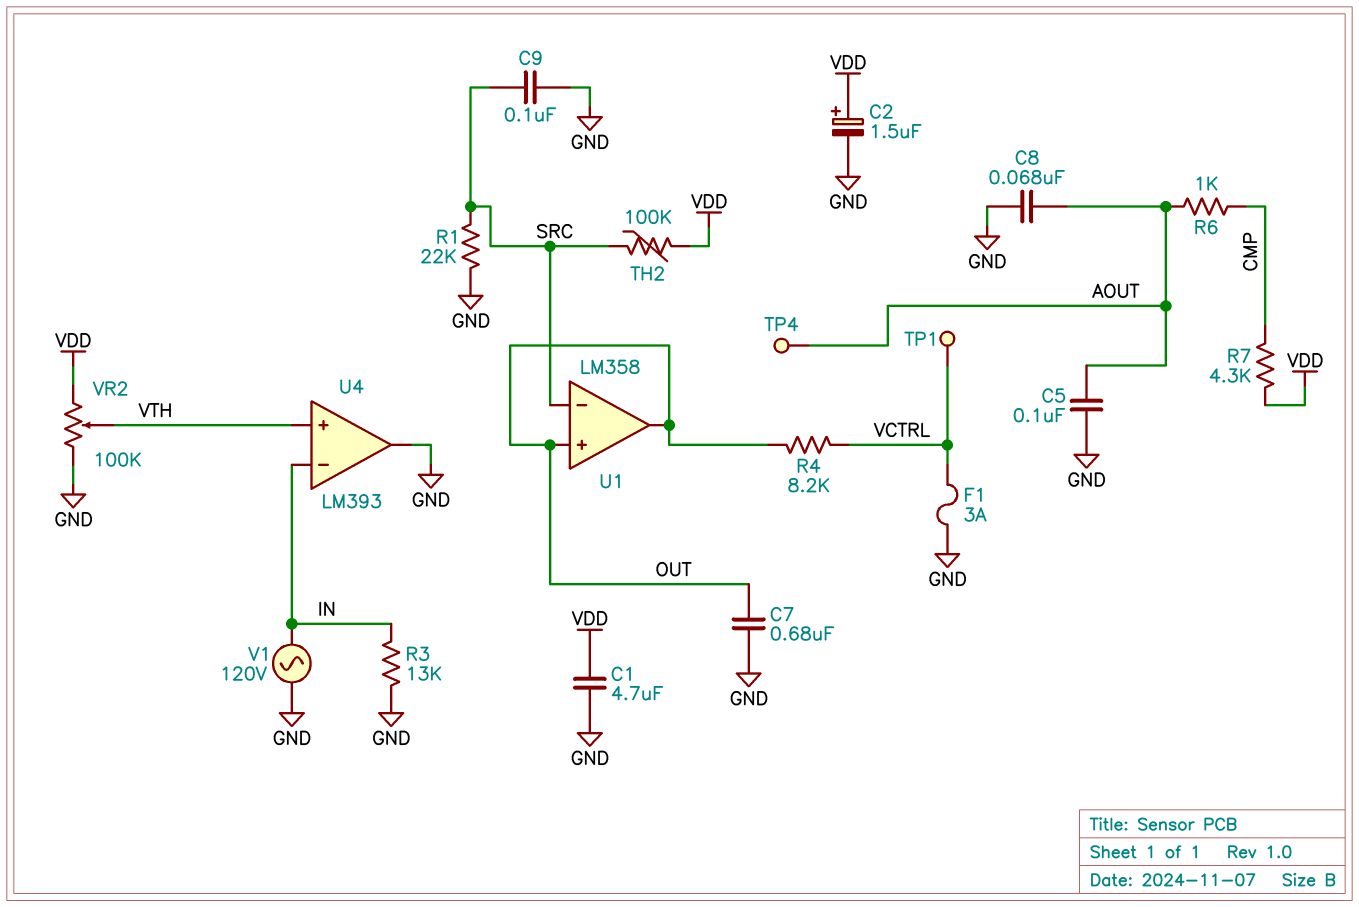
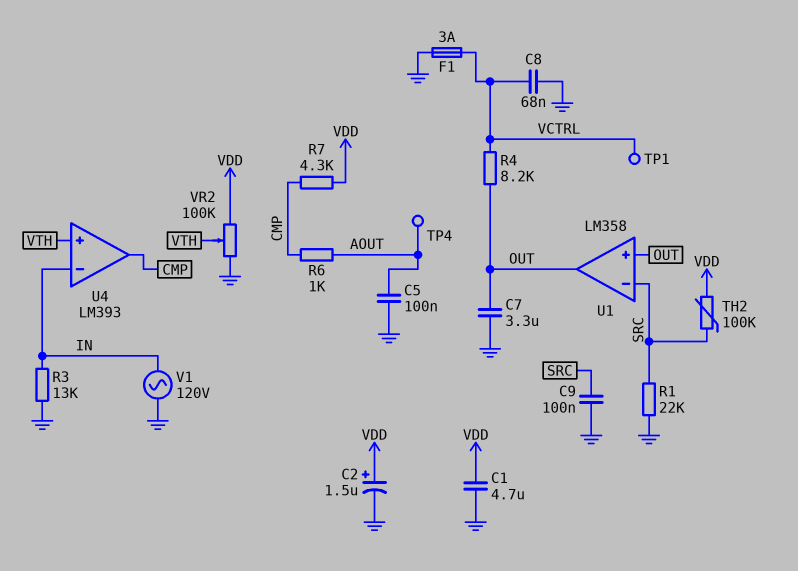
C7: 680nF (GND, OUT) -> 3.3uF (GND, OUT)
C8: 68nF (AOUT, GND) -> 68nF (GND, VCTRL)
U4 pin out: GND -> CMP

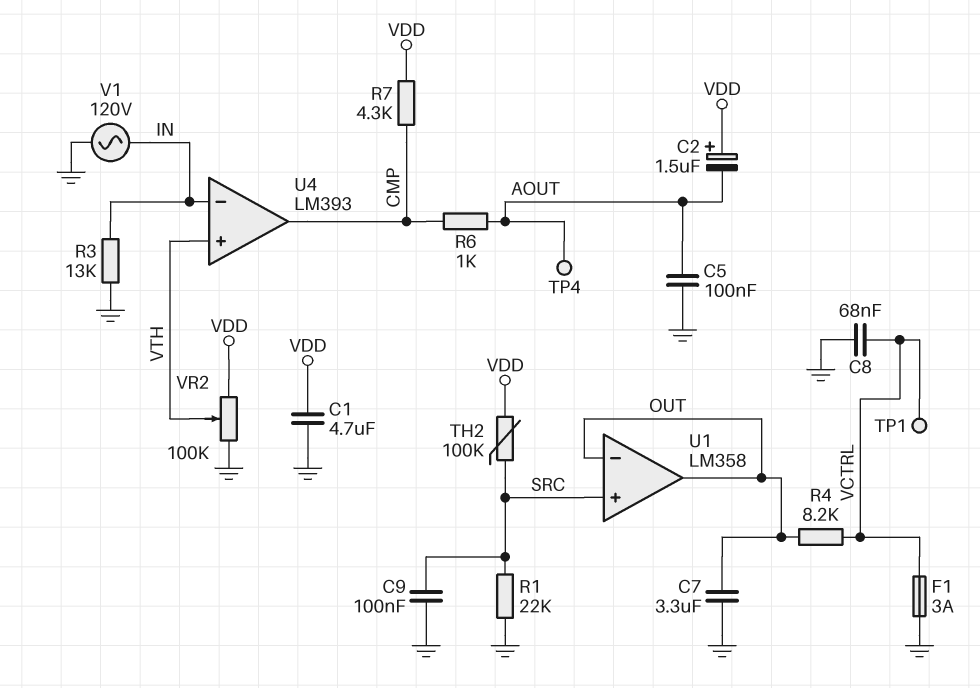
C2: 1.5uF (plus VDD, minus GND) -> 1.5uF (plus VDD, minus AOUT)
U1 pin in+: OUT -> SRC
U1 pin in-: SRC -> OUT

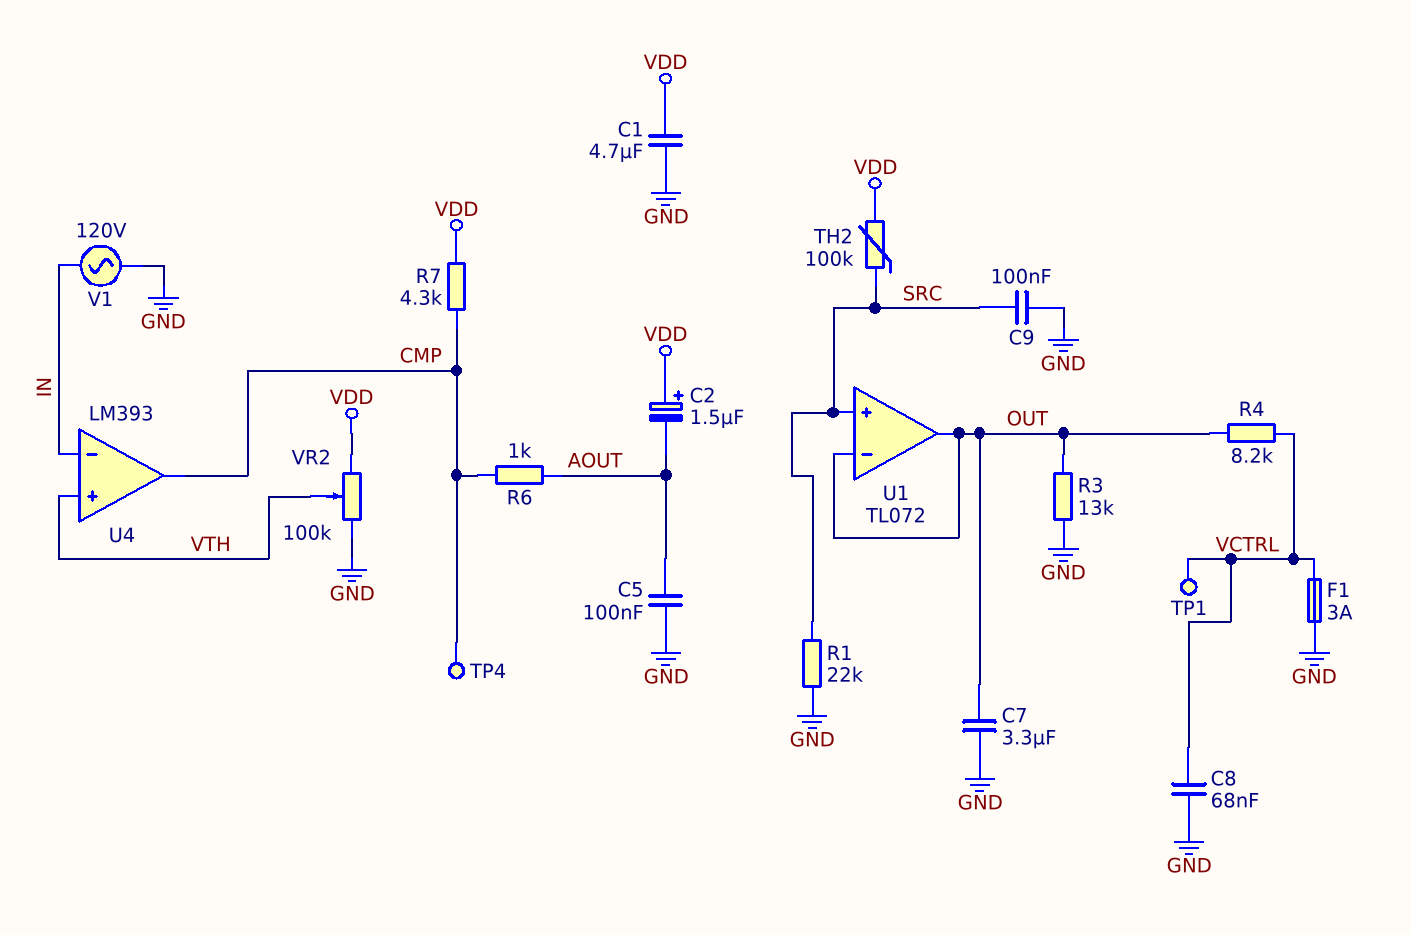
R3: 13k (GND, IN) -> 13k (GND, OUT)
TP4: test point (AOUT) -> test point (CMP)
U1: LM358 -> TL072

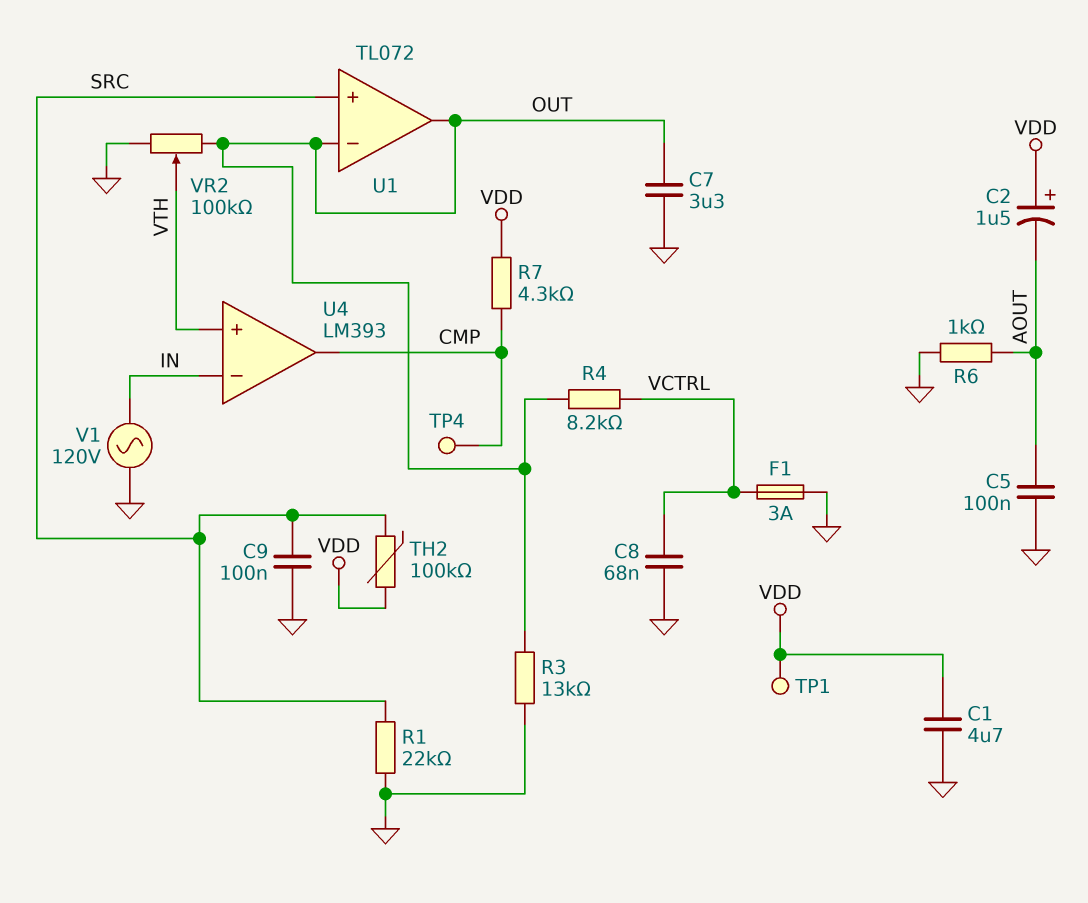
R6: 1k (AOUT, CMP) -> 1k (AOUT, GND)
TP1: test point (VCTRL) -> test point (VDD)
VR2: 100k (GND, VDD, wiper VTH) -> 100k (GND, OUT, wiper VTH)

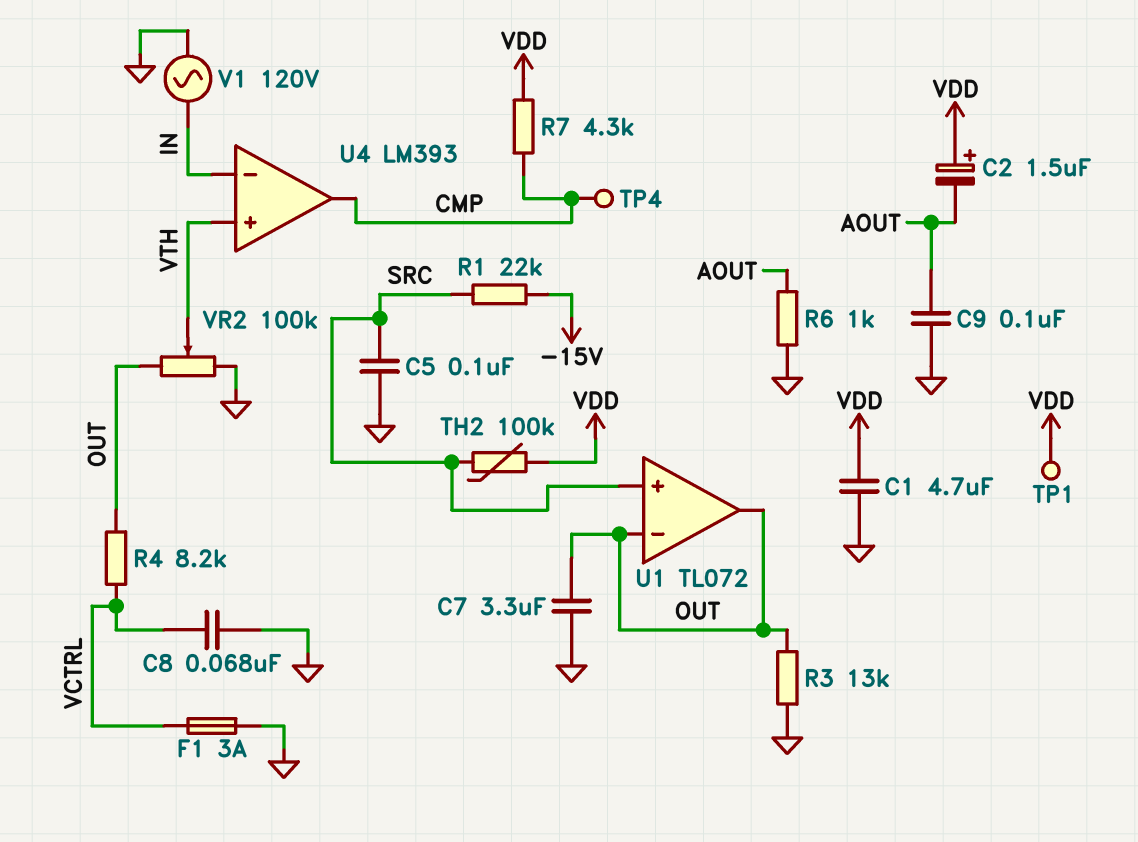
C5: 100nF (AOUT, GND) -> 100nF (GND, SRC)
C9: 100nF (GND, SRC) -> 100nF (AOUT, GND)
R1: 22k (GND, SRC) -> 22k (-15V, SRC)

